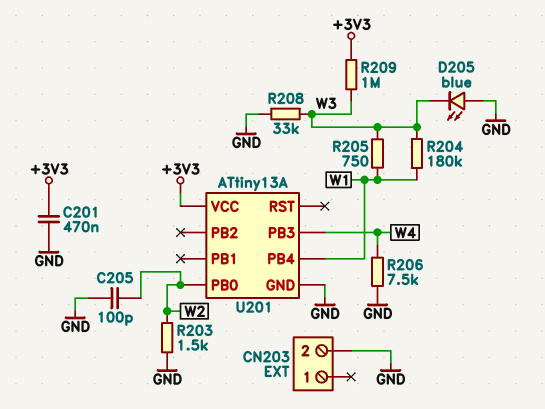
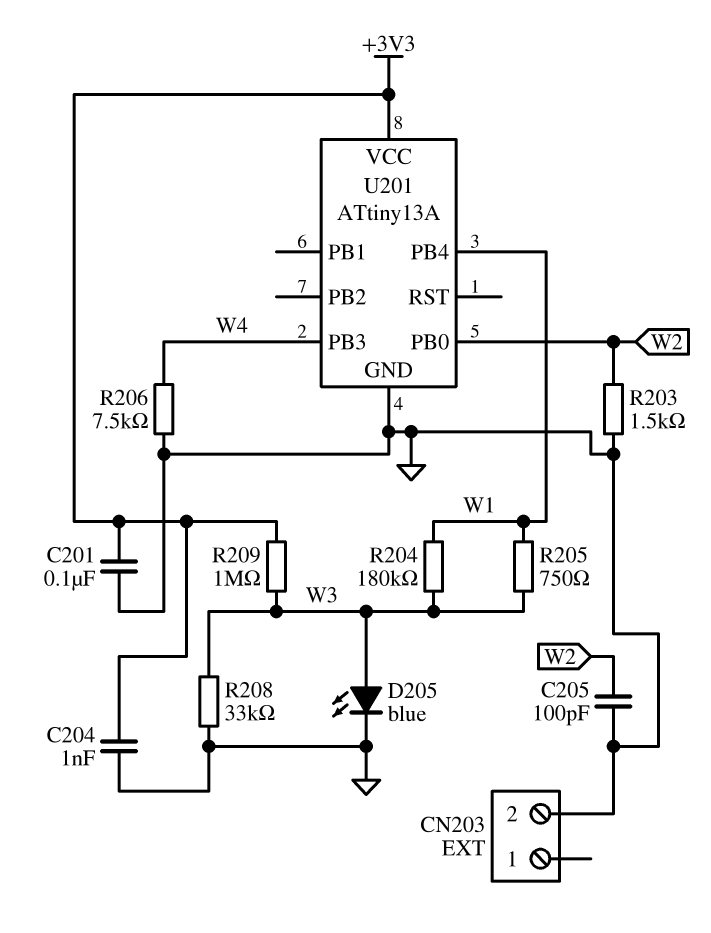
C201: 470nF (+3V3, GND) -> 100nF (+3V3, GND)
C204: none -> 1nF (+3V3, GND)
D205: LED blue (A GND, K W3) -> LED blue (A W3, K GND)

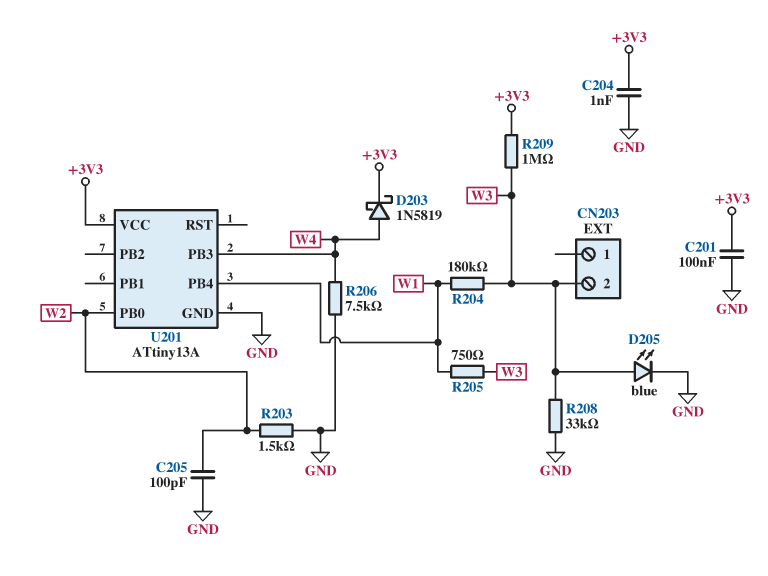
CN203 pin 2: GND -> W3
D203: none -> schottky 1N5819 (A W4, K +3V3)

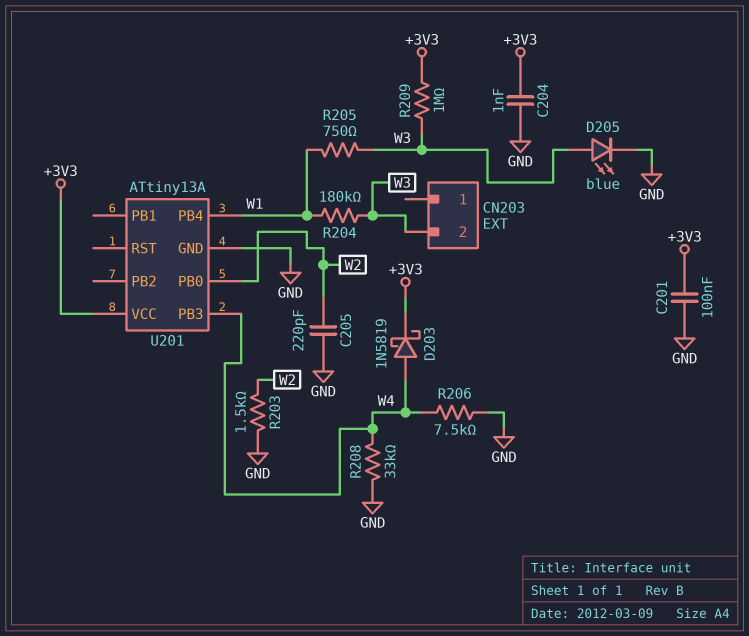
C205: 100pF (GND, W2) -> 220pF (GND, W2)
R208: 33k (GND, W3) -> 33k (GND, W4)

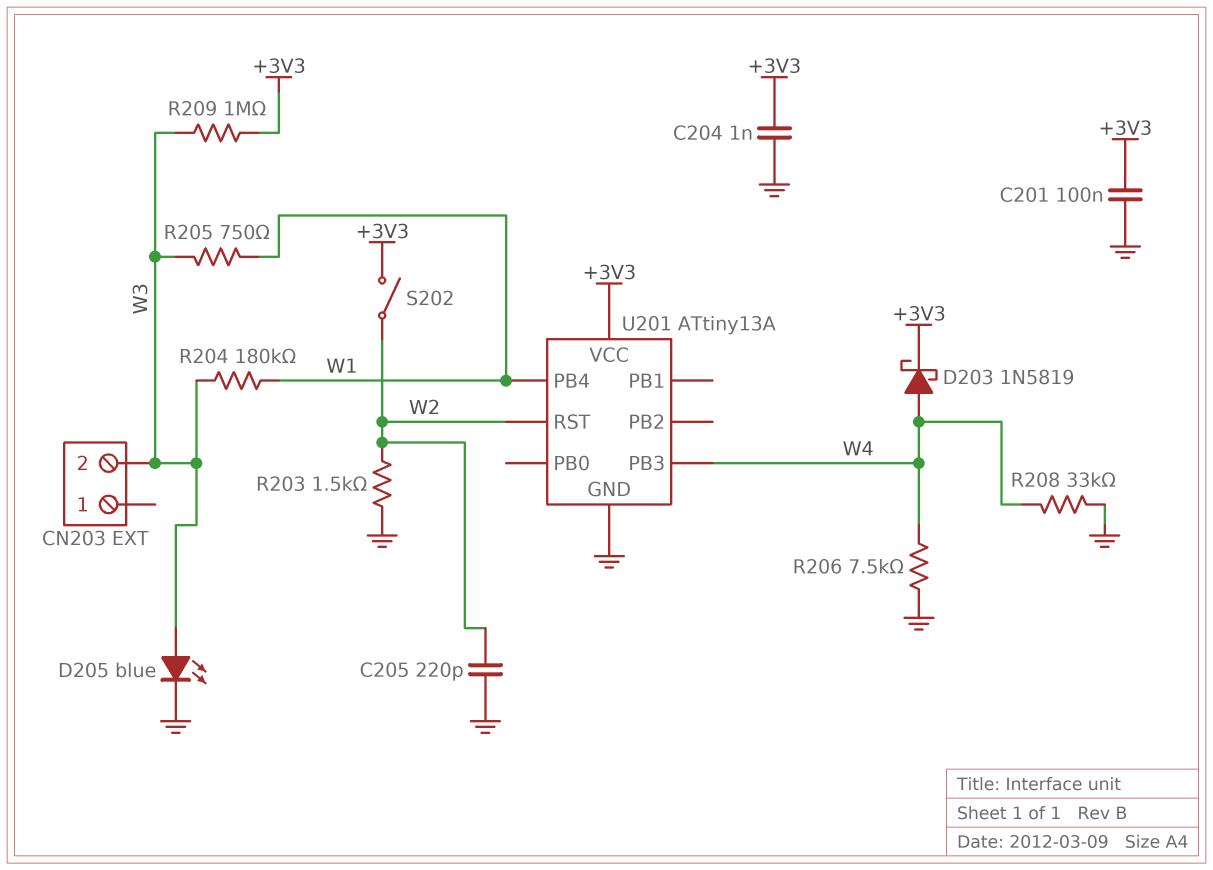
S202: none -> switch (+3V3, W2)
U201 pin PB0: W2 -> none
U201 pin RST: none -> W2

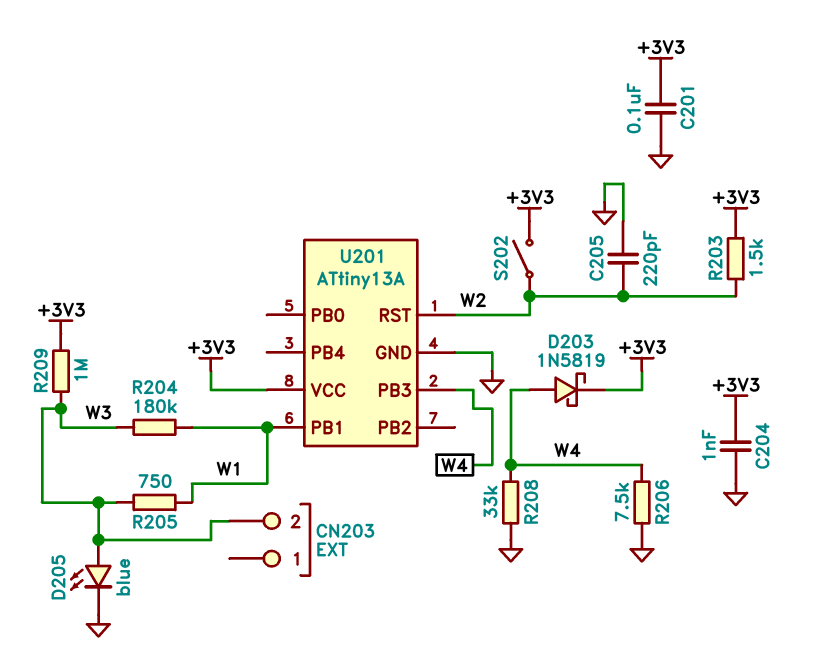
R203: 1.5k (GND, W2) -> 1.5k (+3V3, W2)
U201 pin PB1: none -> W1
U201 pin PB4: W1 -> none

